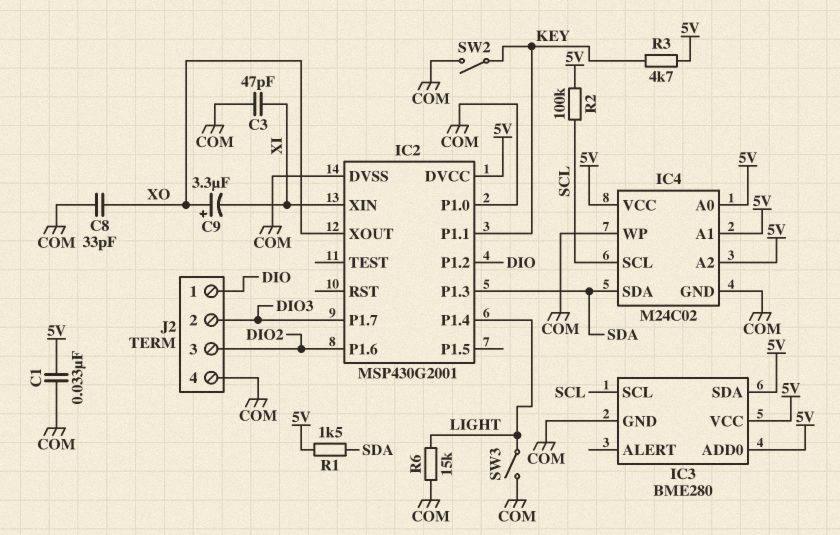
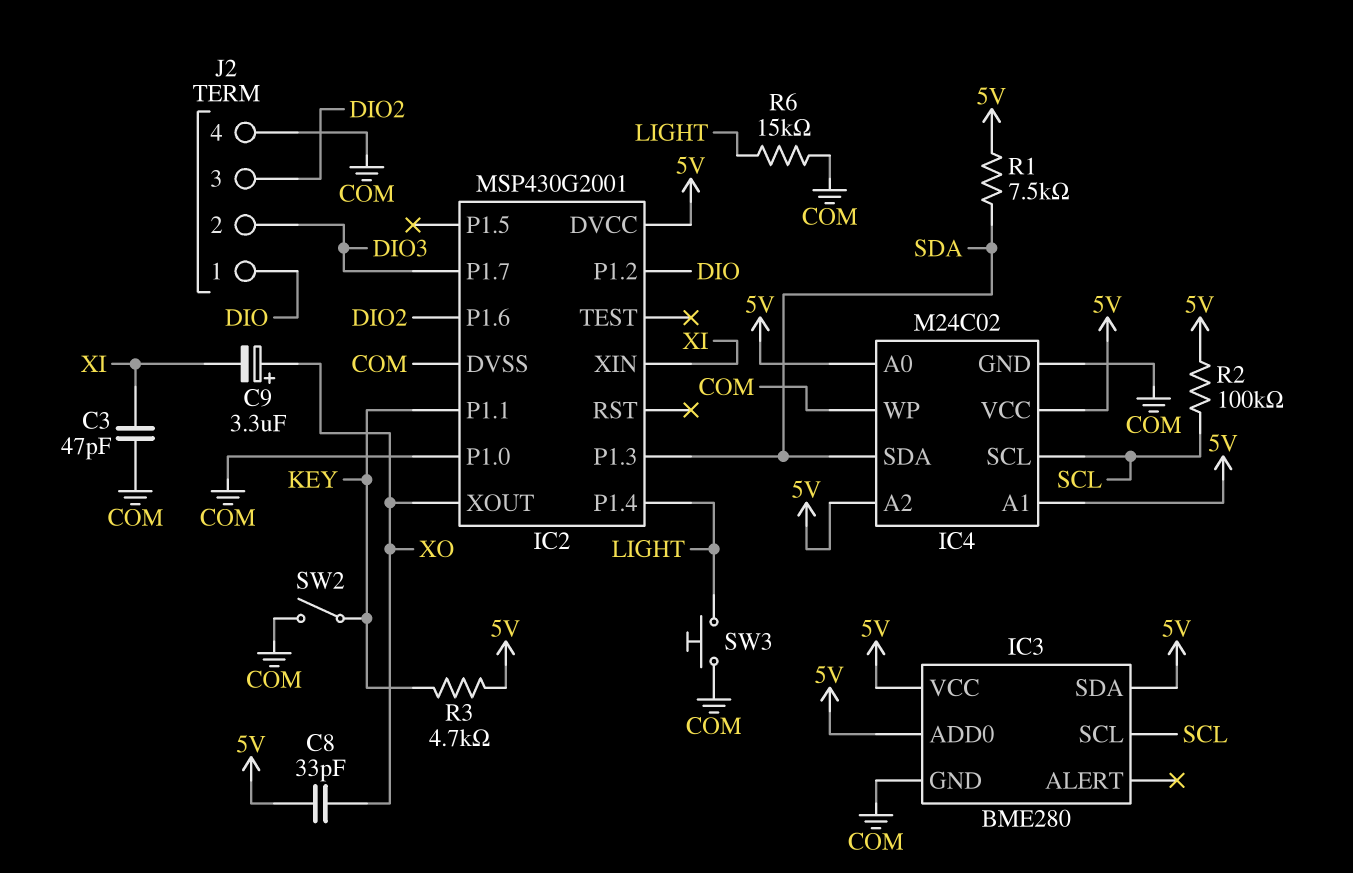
C1: 33nF (5V, COM) -> none
C8: 33pF (COM, XO) -> 33pF (5V, XO)
R1: 1.5k (5V, SDA) -> 7.5k (5V, SDA)
SW3: switch (COM, LIGHT) -> button (COM, LIGHT)

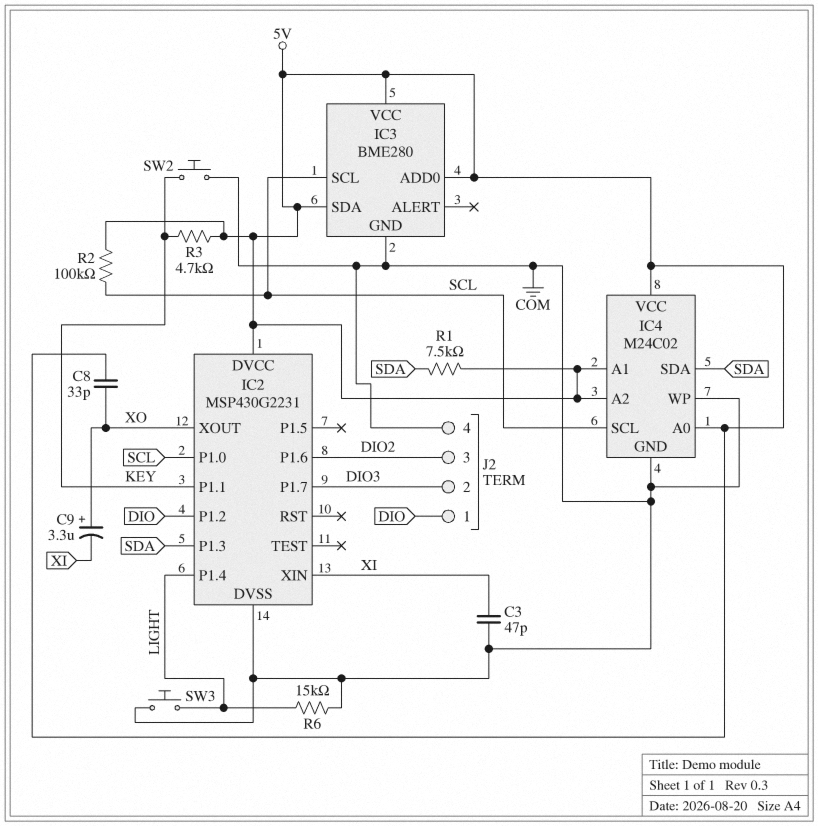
IC2: MSP430G2001 -> MSP430G2231
IC2 pin P1.0: COM -> SCL
SW2: switch (COM, KEY) -> button (COM, KEY)

